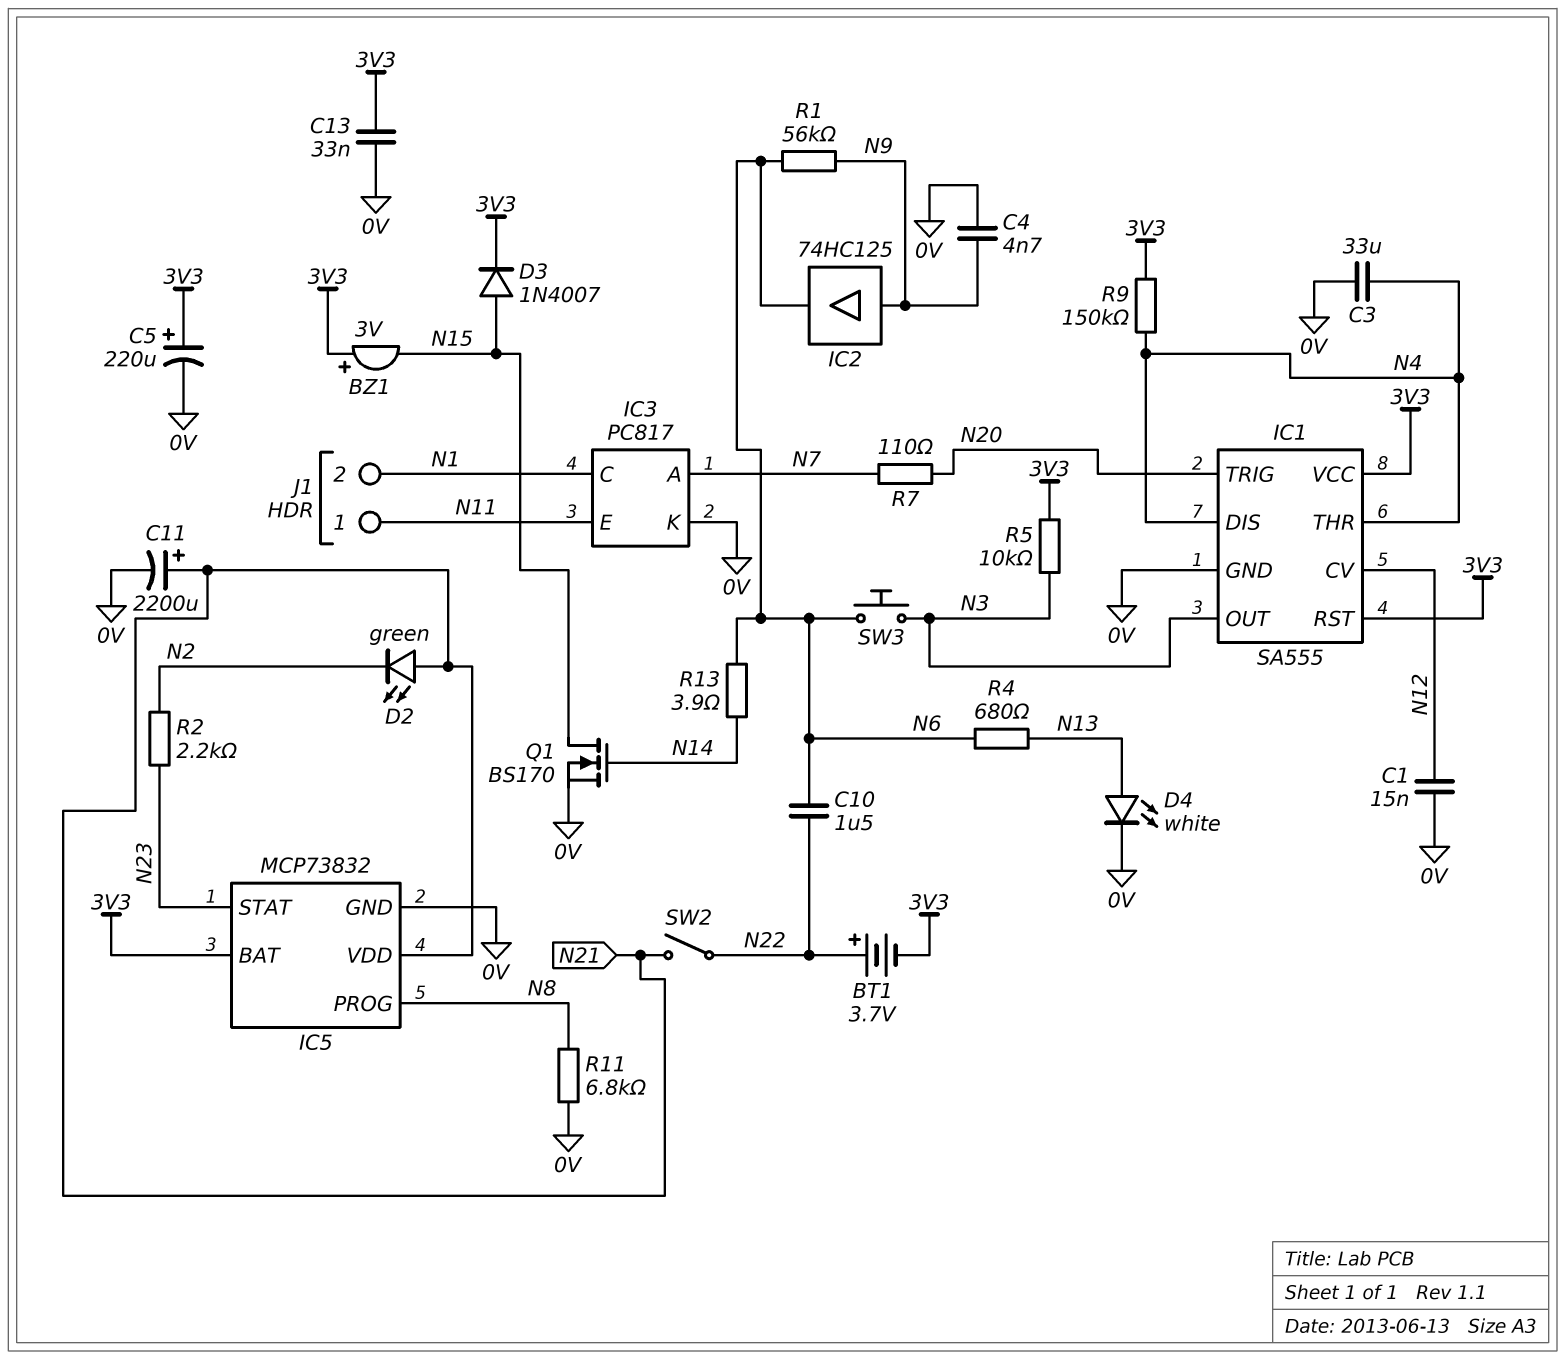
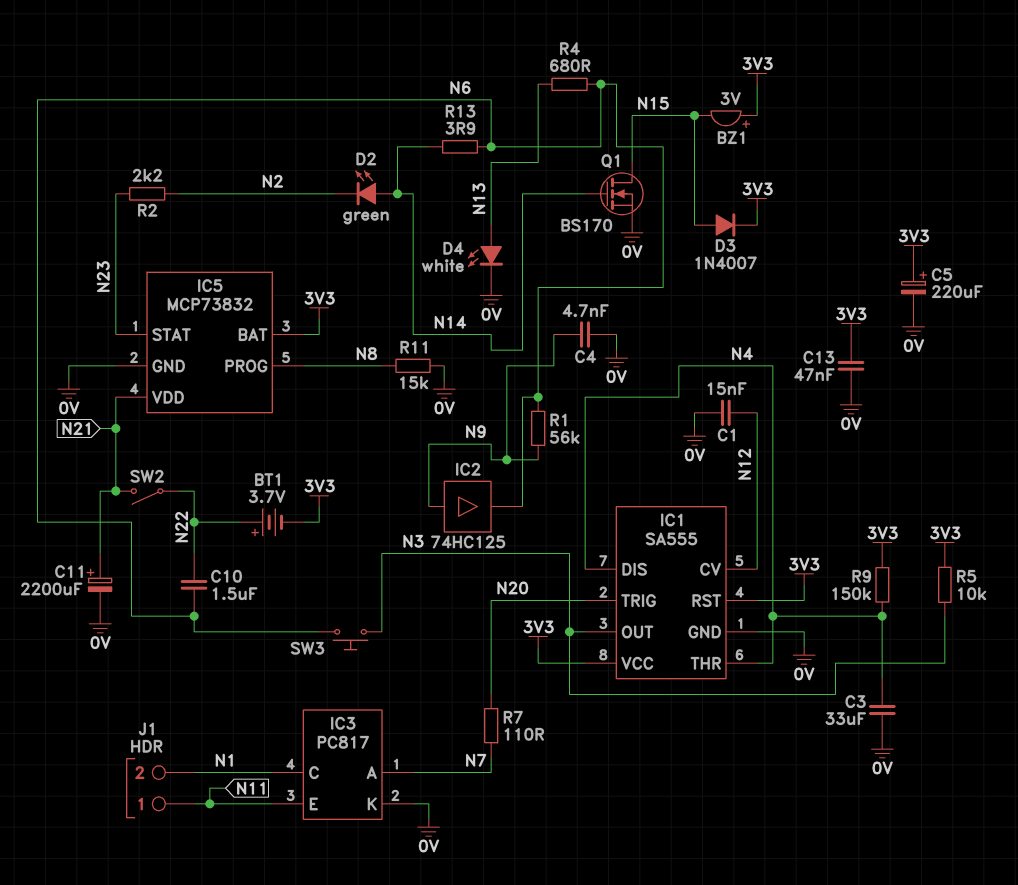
C13: 33nF (0V, 3V3) -> 47nF (0V, 3V3)
D2: LED green (A N21, K N2) -> LED green (A N14, K N2)
R11: 6.8k (0V, N8) -> 15k (0V, N8)

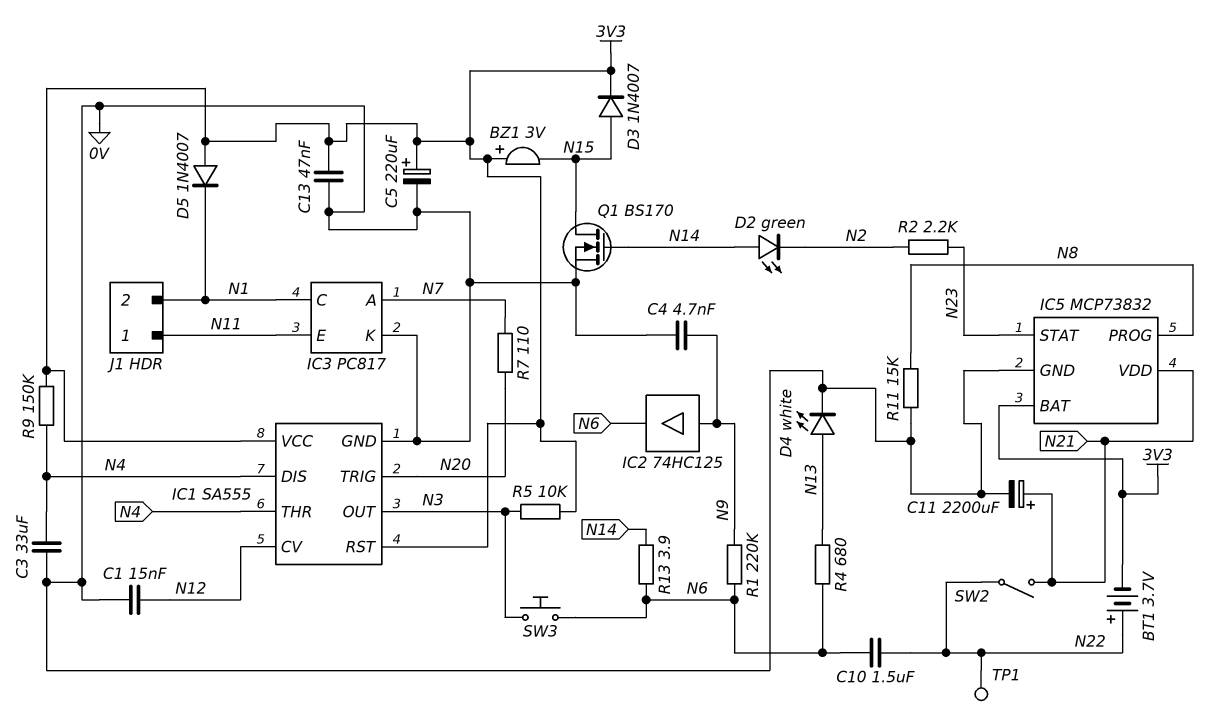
D5: none -> diode 1N4007 (A 3V3, K N1)
R1: 56k (N6, N9) -> 220k (N6, N9)
TP1: none -> test point (N22)

